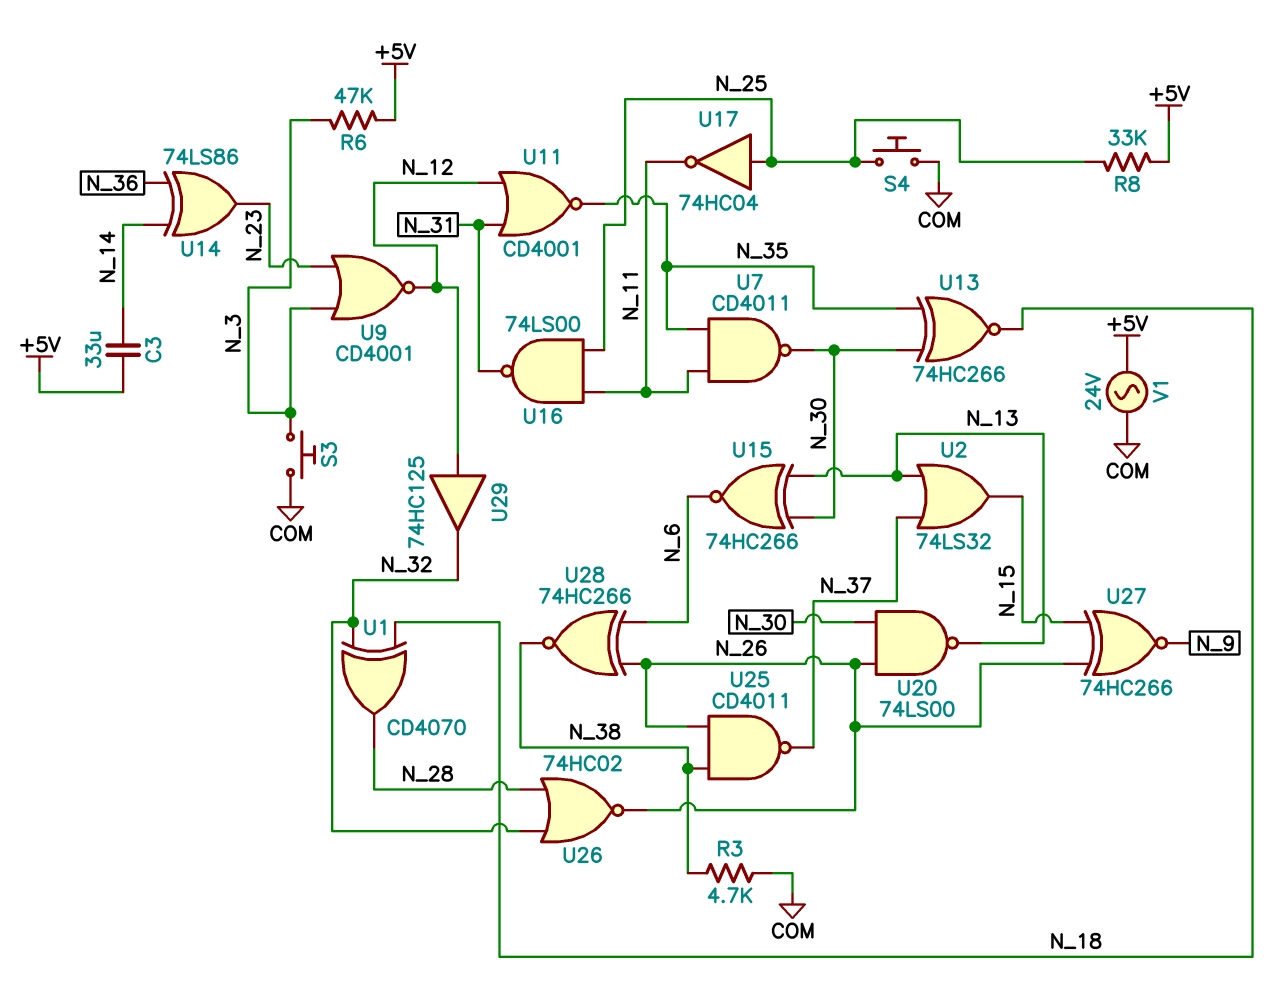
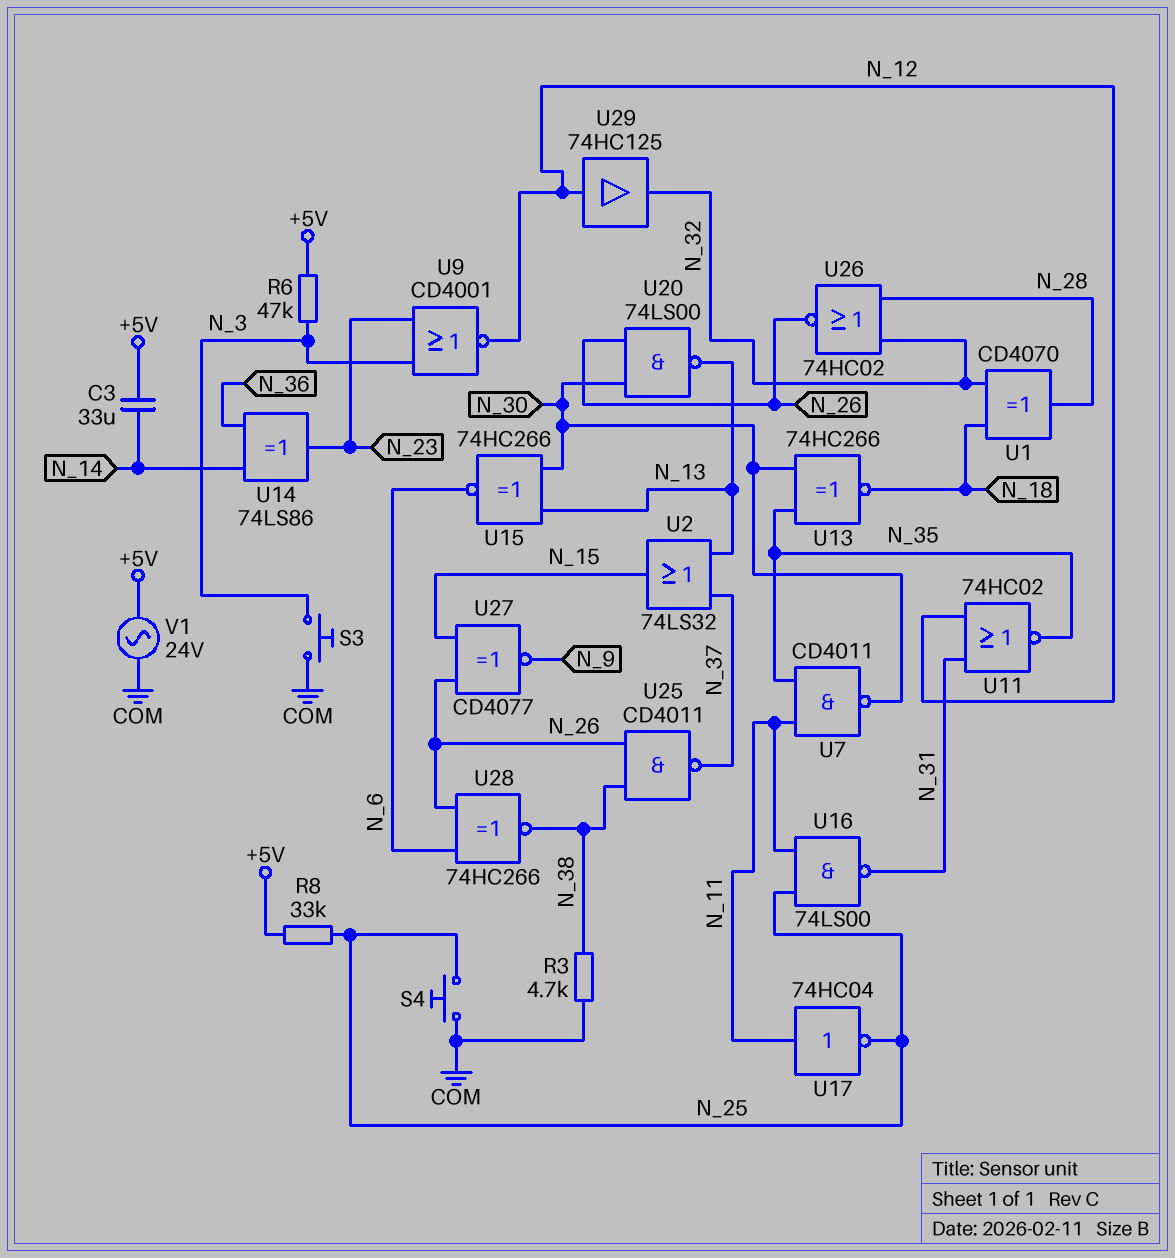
U11: NOR CD4001 (in N_12, in N_31, out N_35) -> NOR 74HC02 (in N_12, in N_31, out N_35)
U17: NOT 74HC04 (in N_25, out N_11) -> NOT 74HC04 (in N_11, out N_25)
U27: XNOR 74HC266 (in N_15, in N_26, out N_9) -> XNOR CD4077 (in N_15, in N_26, out N_9)

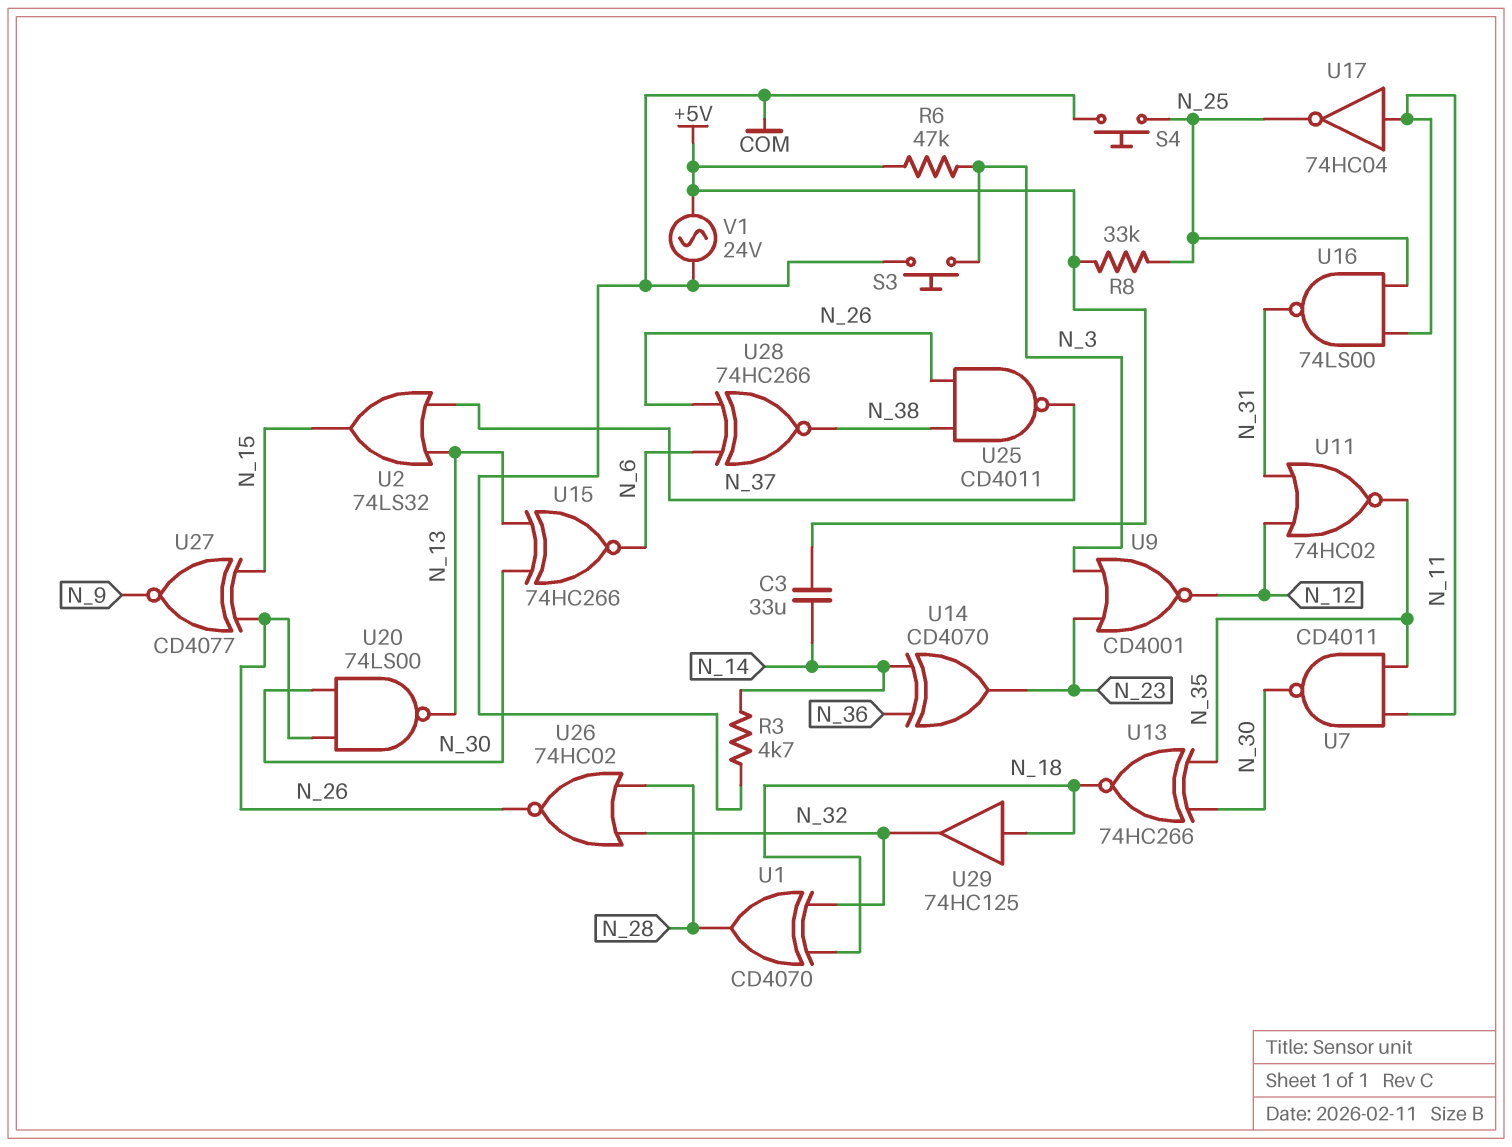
R3: 4.7k (COM, N_38) -> 4.7k (COM, N_14)
U14: XOR 74LS86 (in N_14, in N_36, out N_23) -> XOR CD4070 (in N_14, in N_36, out N_23)
U29: buffer 74HC125 (in N_12, out N_32) -> buffer 74HC125 (in N_18, out N_32)

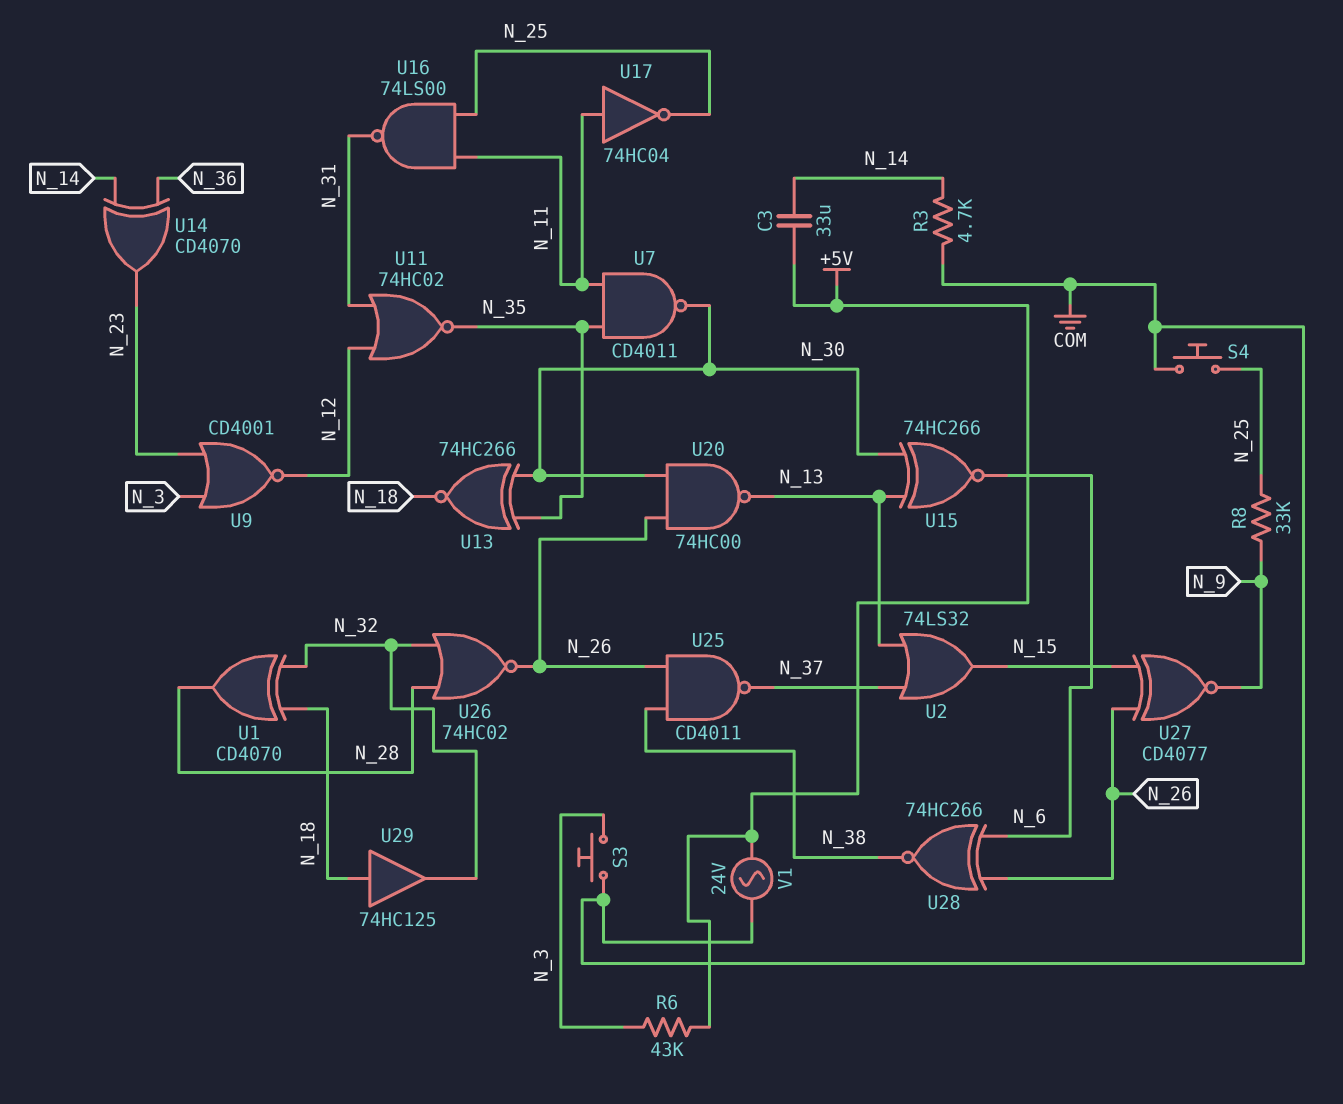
R6: 47k (+5V, N_3) -> 43k (+5V, N_3)
R8: 33k (+5V, N_25) -> 33k (N_9, N_25)
U20: NAND 74LS00 (in N_26, in N_30, out N_13) -> NAND 74HC00 (in N_26, in N_30, out N_13)

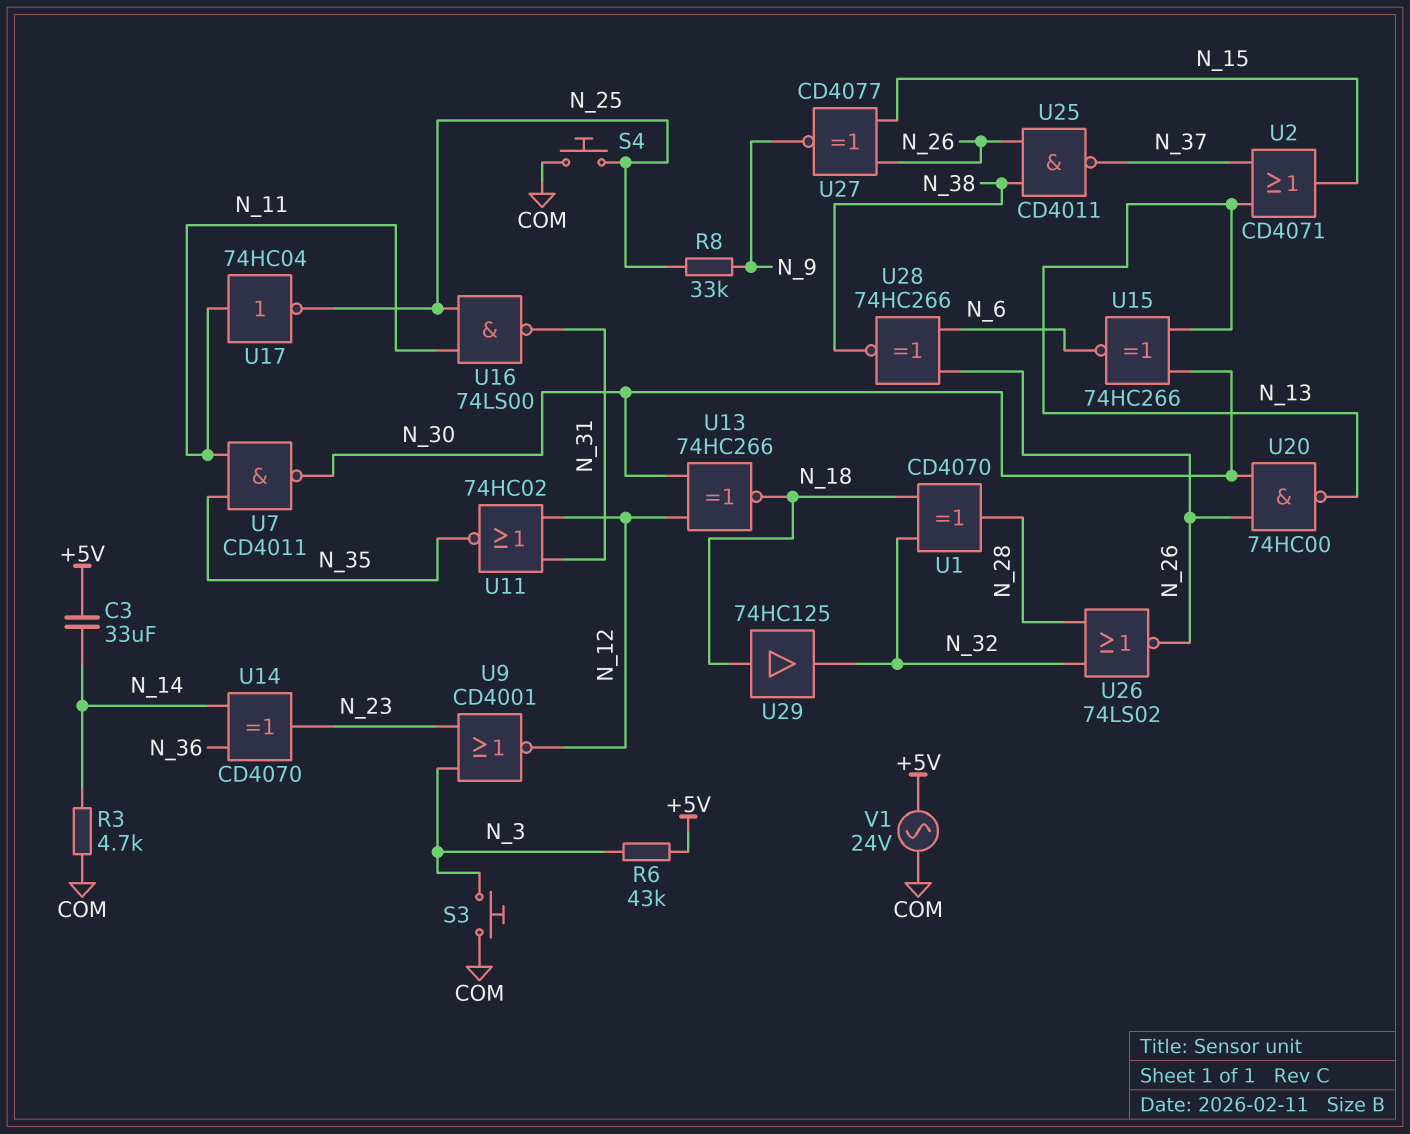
U2: OR 74LS32 (in N_13, in N_37, out N_15) -> OR CD4071 (in N_13, in N_37, out N_15)
U13: XNOR 74HC266 (in N_30, in N_35, out N_18) -> XNOR 74HC266 (in N_12, in N_30, out N_18)
U26: NOR 74HC02 (in N_28, in N_32, out N_26) -> NOR 74LS02 (in N_28, in N_32, out N_26)

